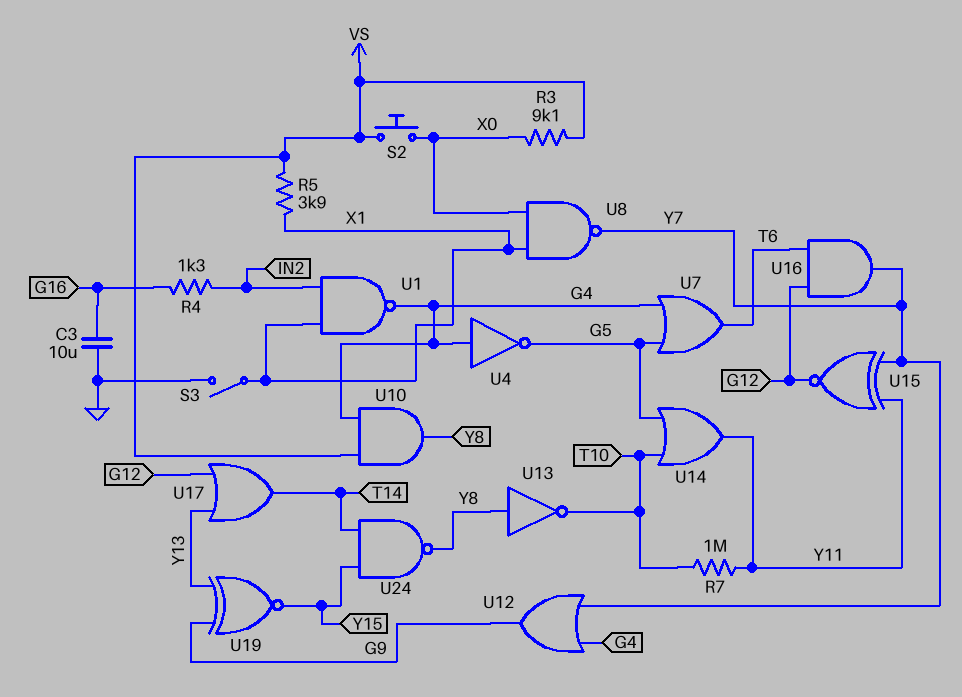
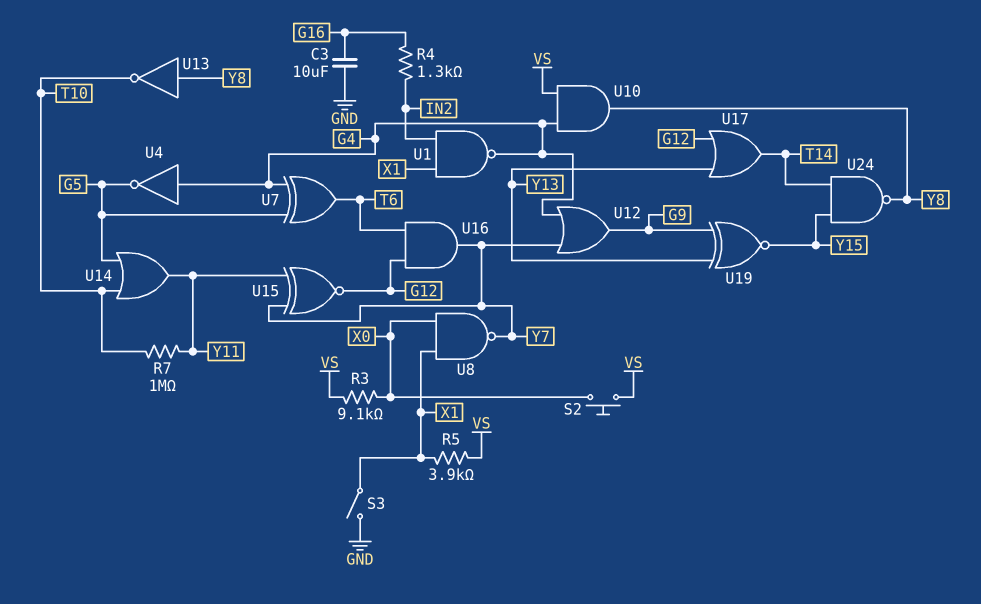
U7: OR (in G4, in G5, out T6) -> XOR (in G4, in G5, out T6)

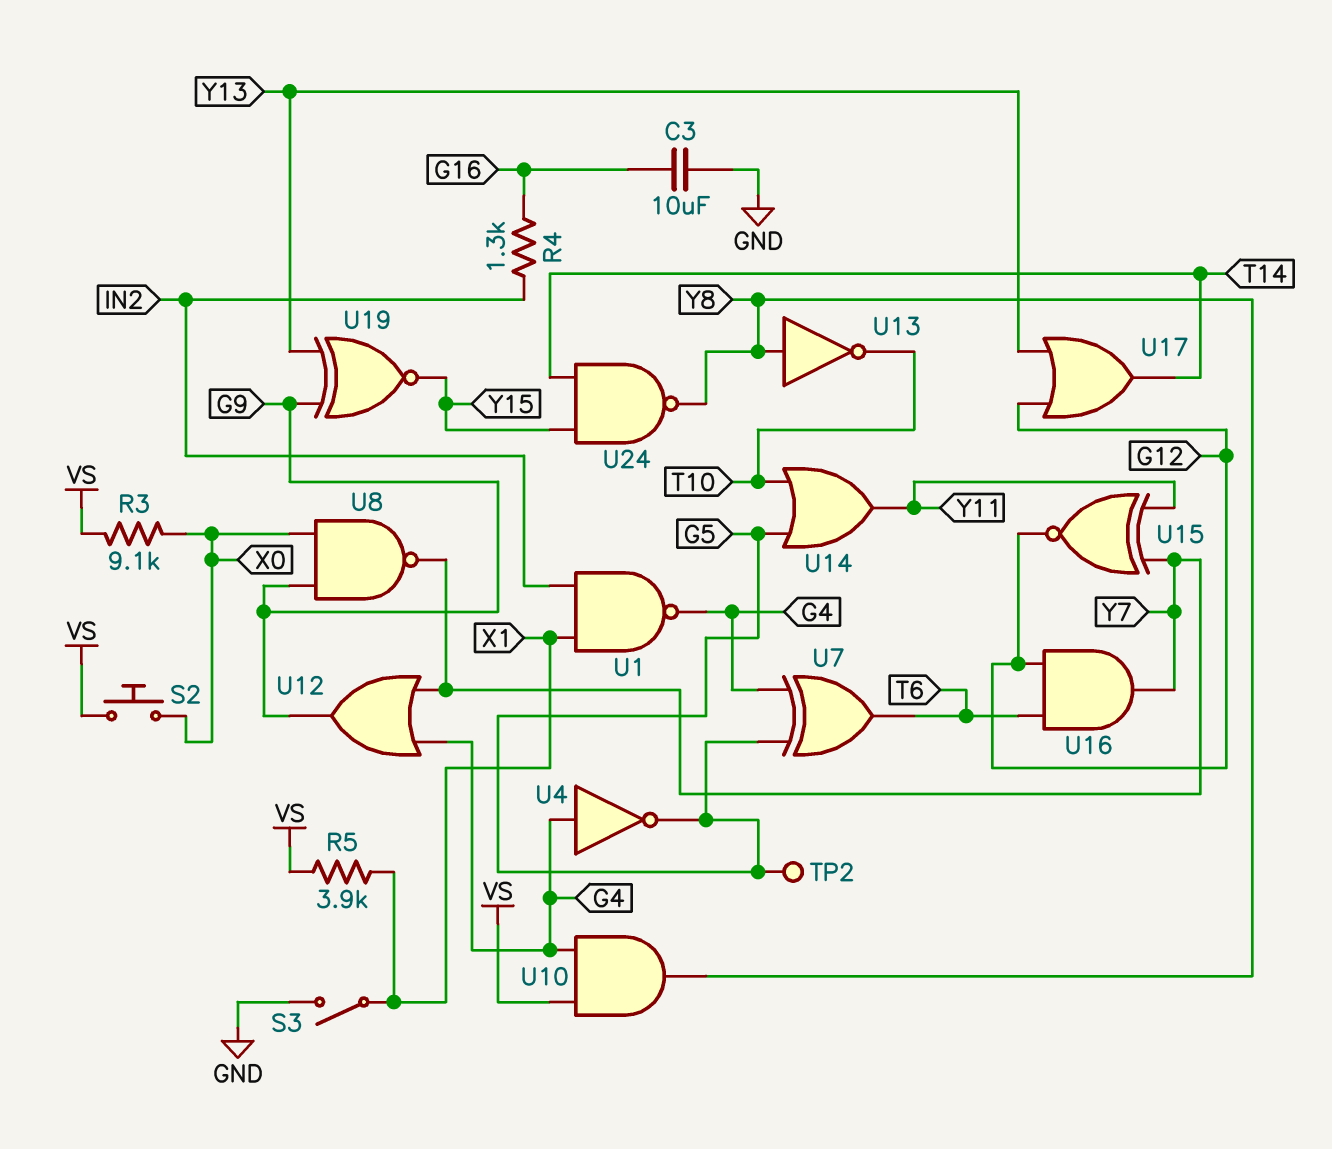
R7: 1M (T10, Y11) -> none
TP2: none -> test point (G5)
U8: NAND (in X0, in X1, out Y7) -> NAND (in G9, in X0, out Y7)

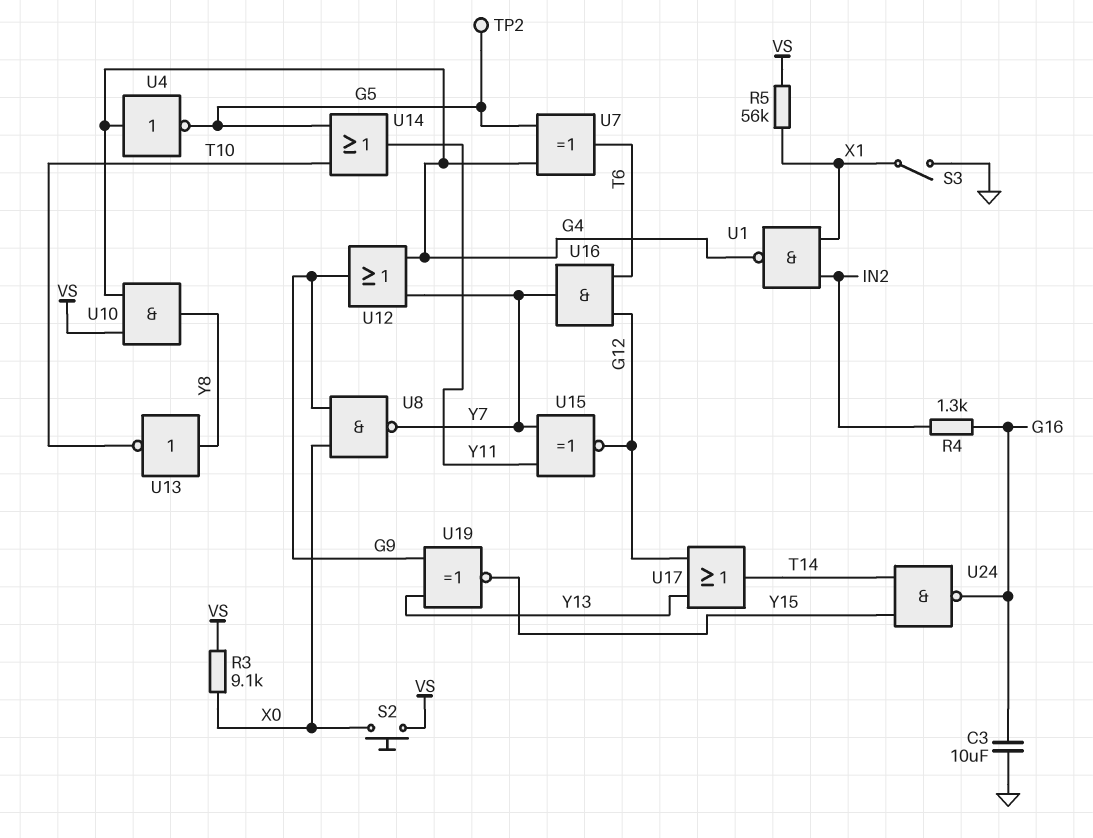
R5: 3.9k (VS, X1) -> 56k (VS, X1)
U24: NAND (in T14, in Y15, out Y8) -> NAND (in T14, in Y15, out G16)

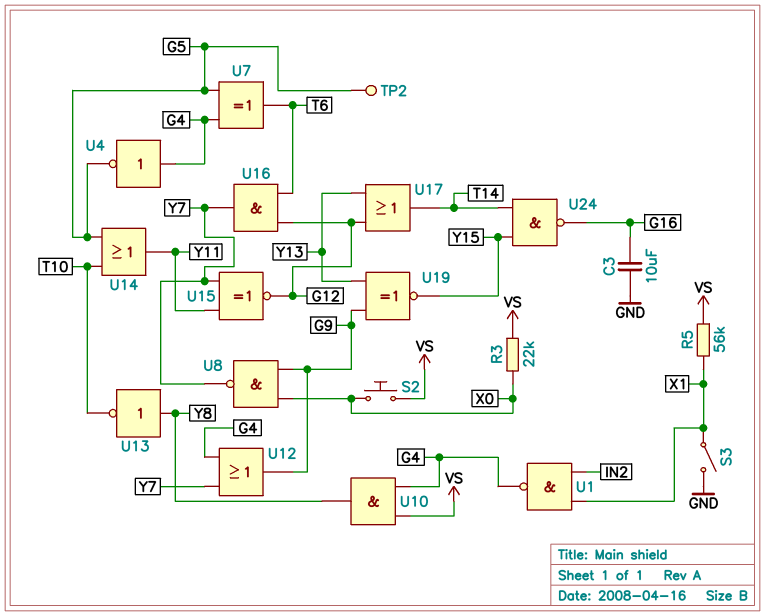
R3: 9.1k (VS, X0) -> 22k (VS, X0)
R4: 1.3k (G16, IN2) -> none

